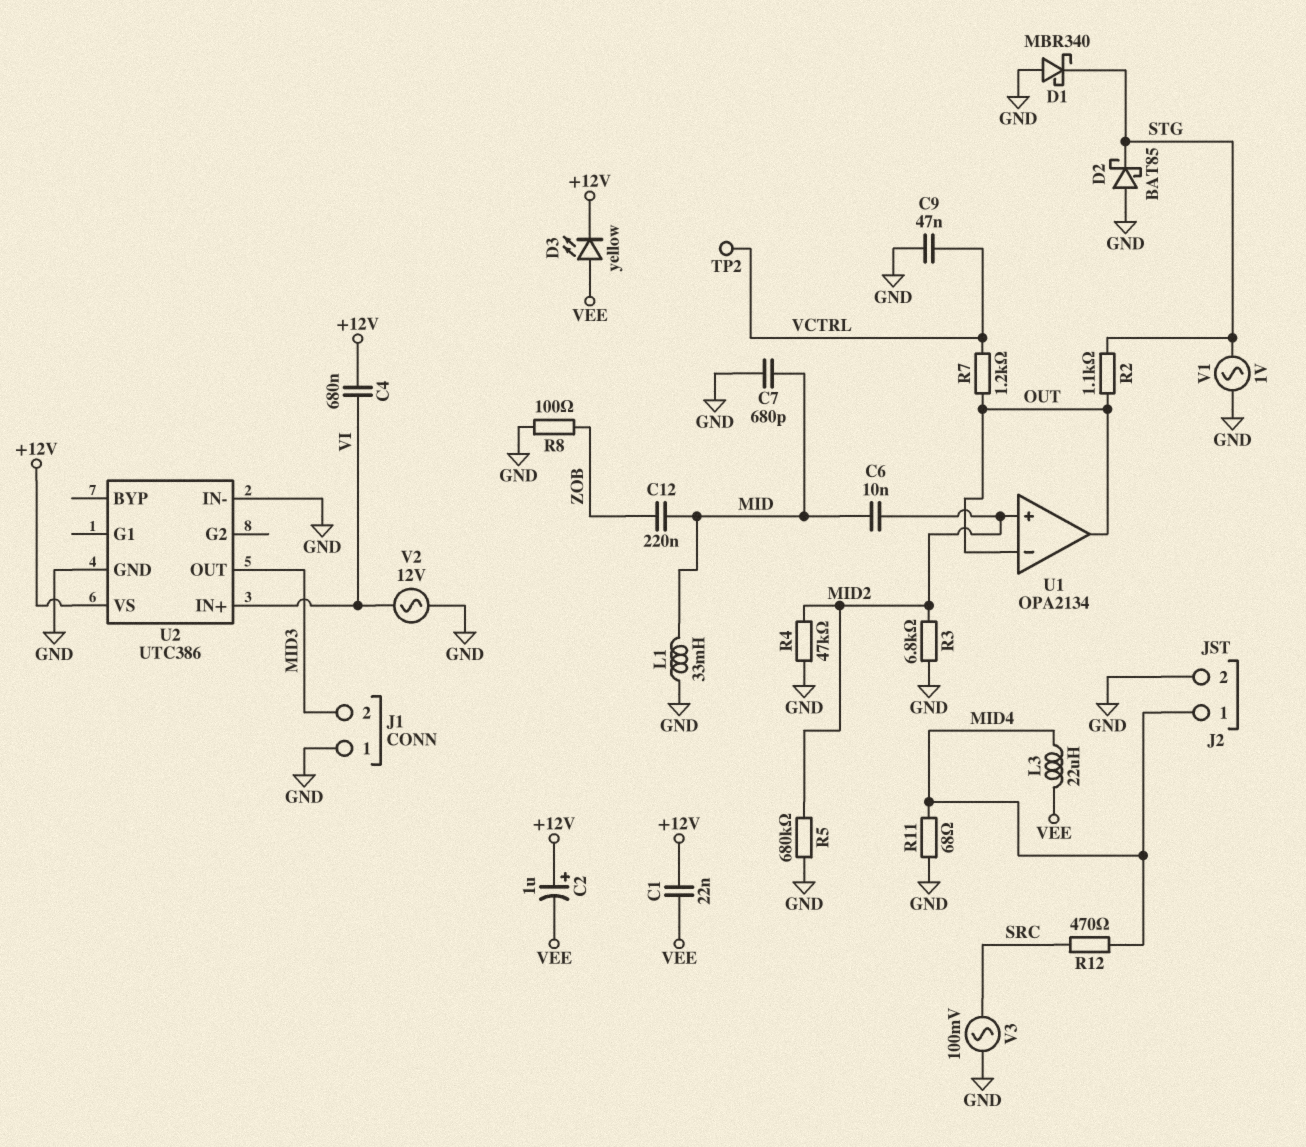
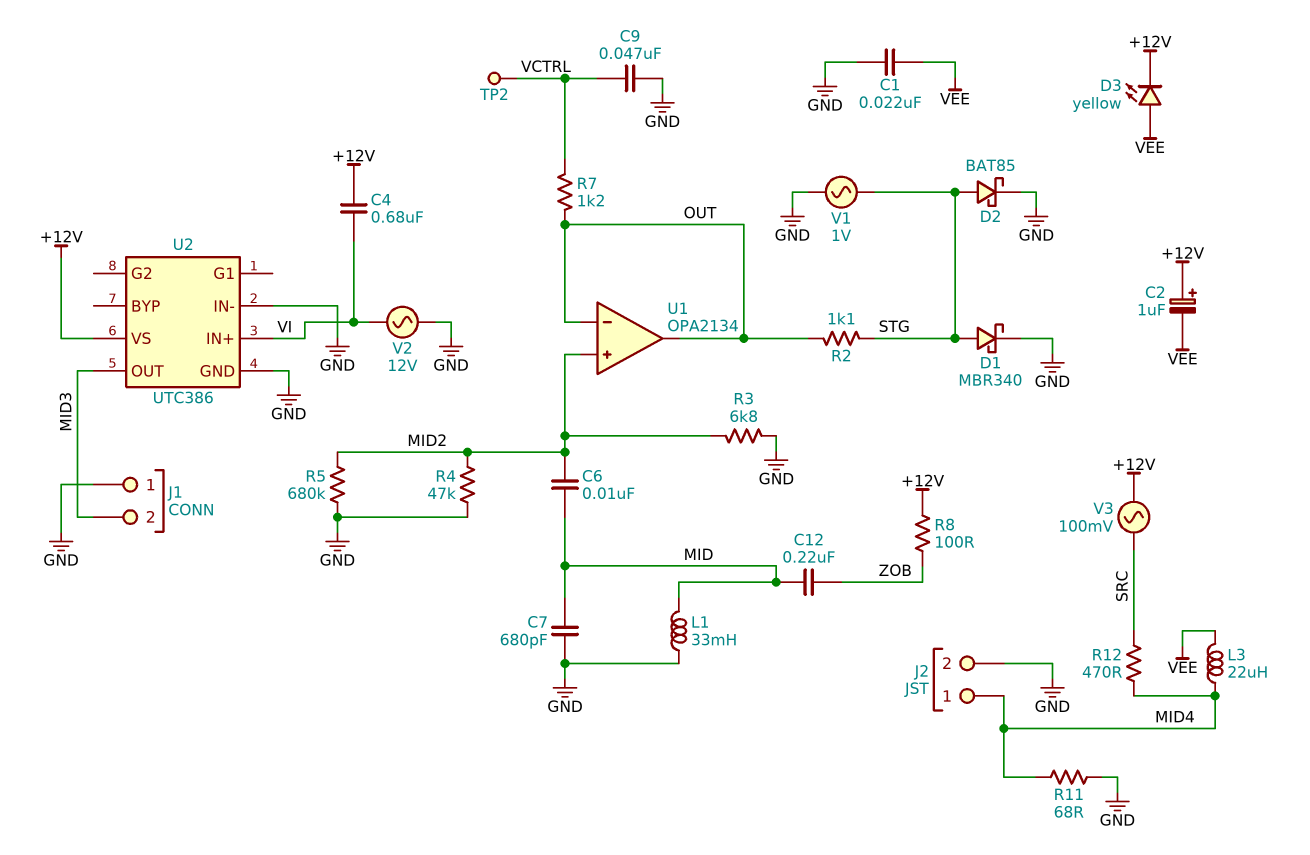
C1: 22nF (+12V, VEE) -> 22nF (GND, VEE)
D1: schottky MBR340 (A GND, K STG) -> schottky MBR340 (A STG, K GND)
D2: schottky BAT85 (A GND, K STG) -> schottky BAT85 (A STG, K GND)
R8: 100 (GND, ZOB) -> 100 (+12V, ZOB)
V3: AC 100mV (GND, SRC) -> AC 100mV (+12V, SRC)

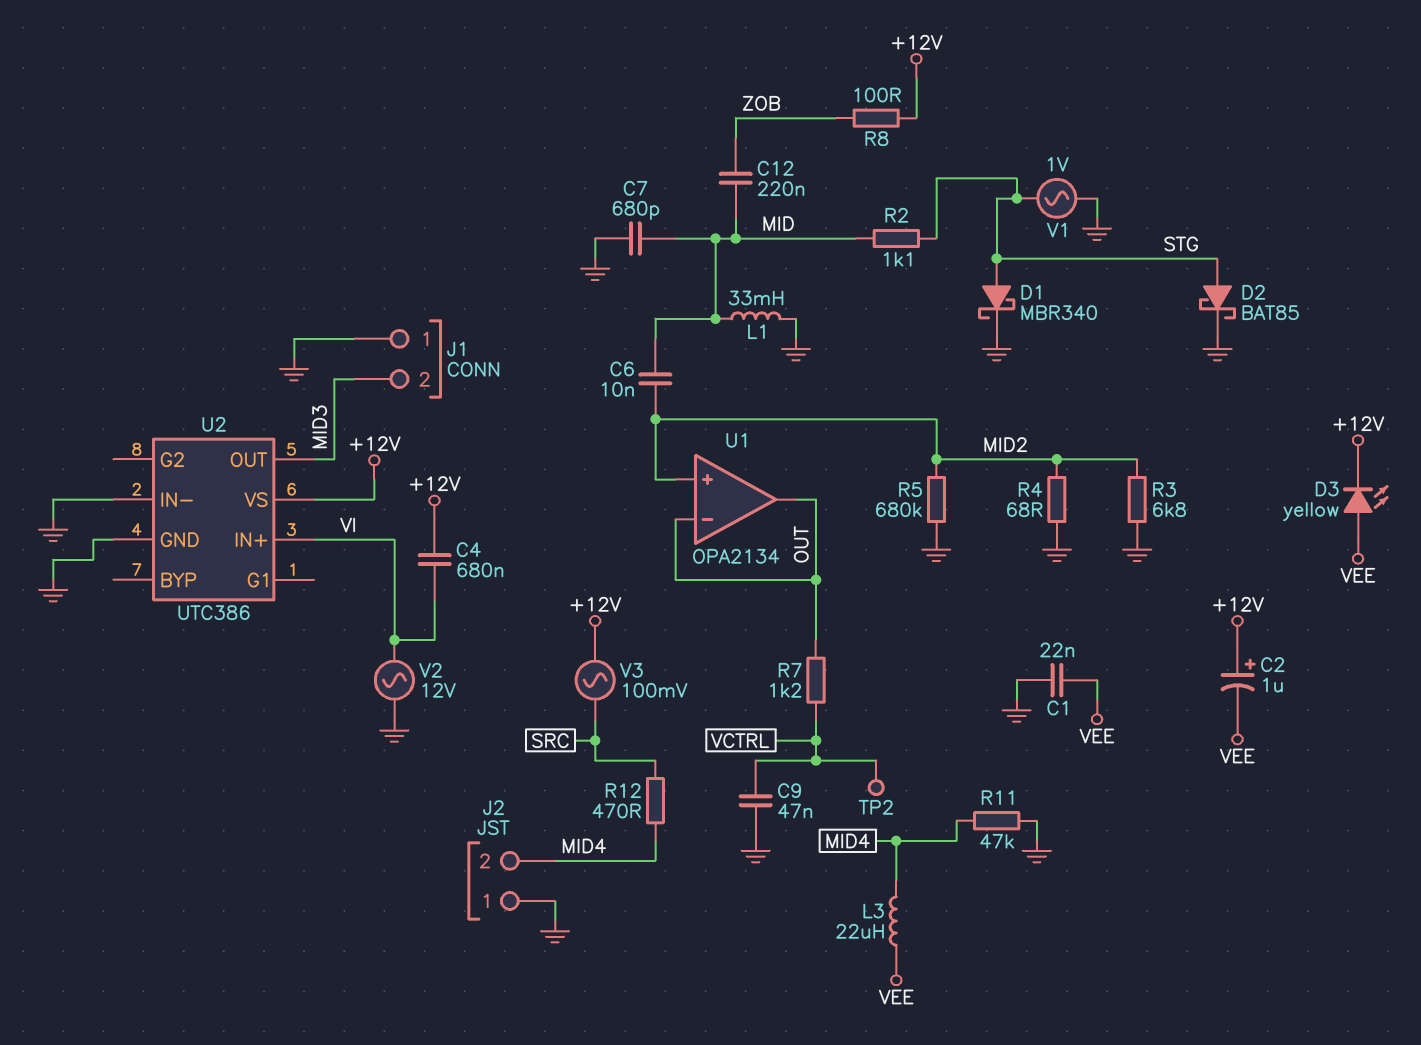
J2 pin 1: MID4 -> GND
J2 pin 2: GND -> MID4
R2: 1.1k (OUT, STG) -> 1.1k (MID, STG)
R4: 47k (GND, MID2) -> 68 (GND, MID2)
R11: 68 (GND, MID4) -> 47k (GND, MID4)

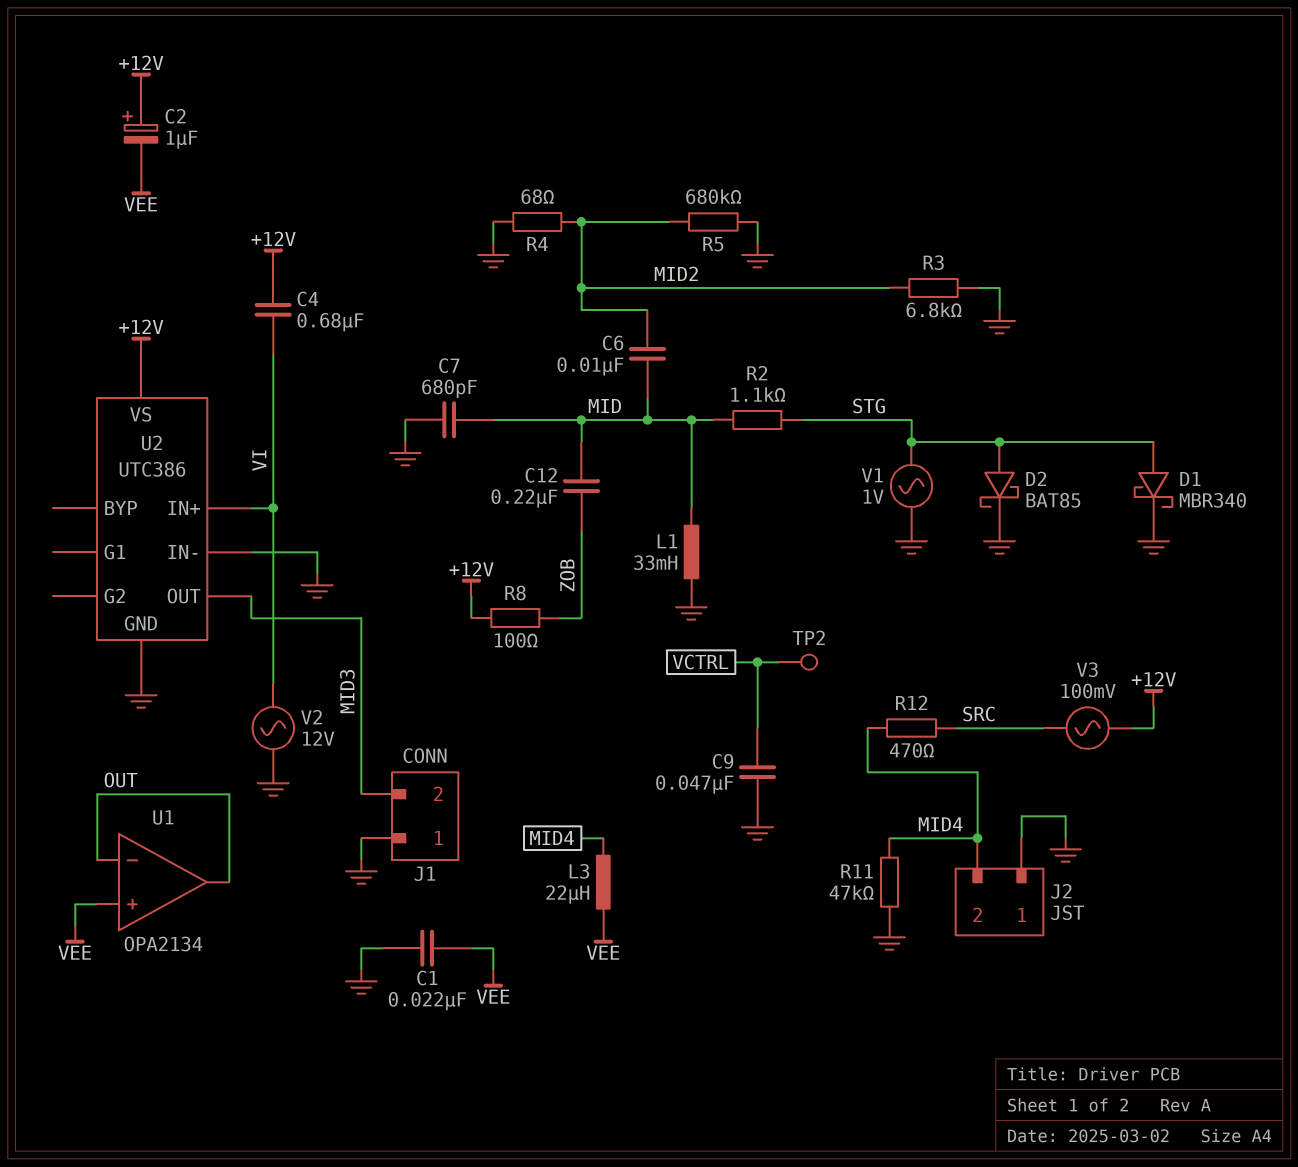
D3: LED yellow (A VEE, K +12V) -> none
R7: 1.2k (OUT, VCTRL) -> none
U1 pin in+: MID2 -> VEE

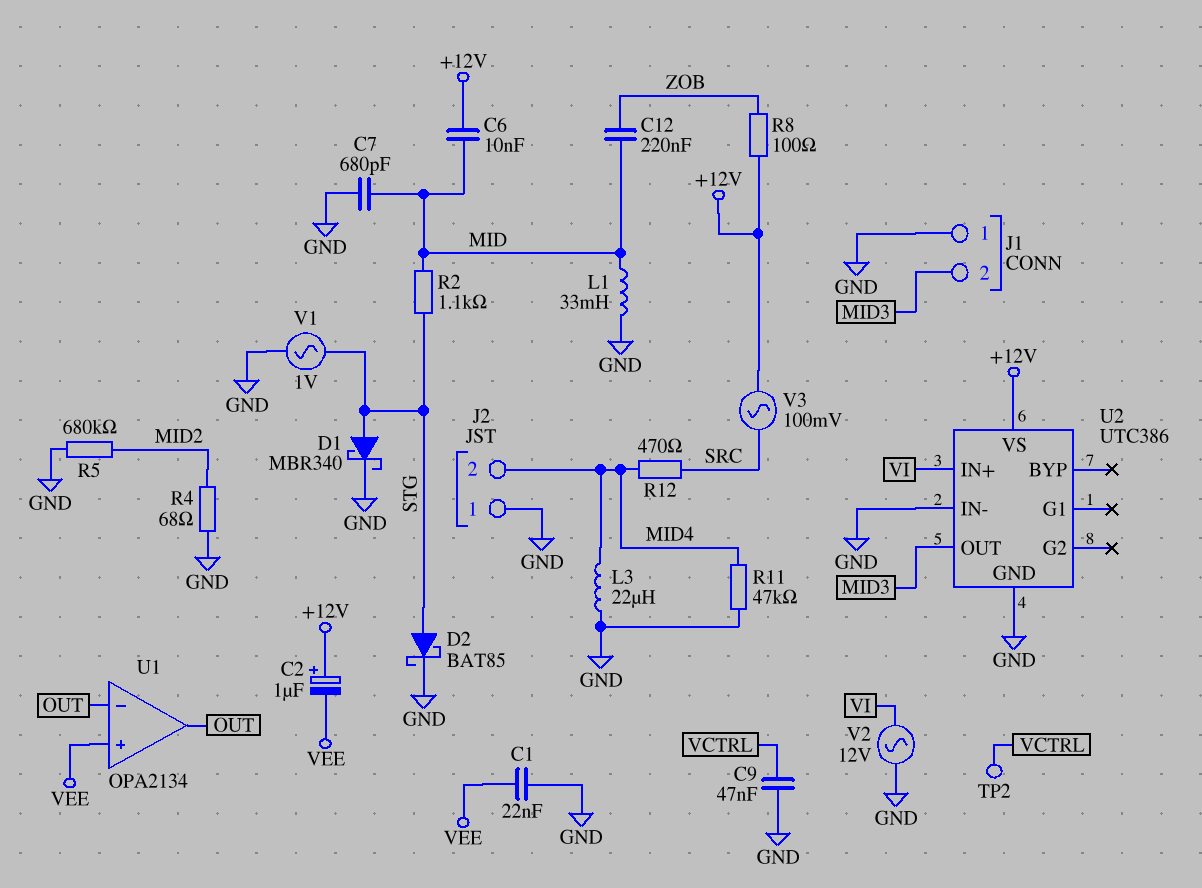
C4: 680nF (+12V, VI) -> none
C6: 10nF (MID, MID2) -> 10nF (+12V, MID)
L3: 22uH (MID4, VEE) -> 22uH (GND, MID4)
R3: 6.8k (GND, MID2) -> none

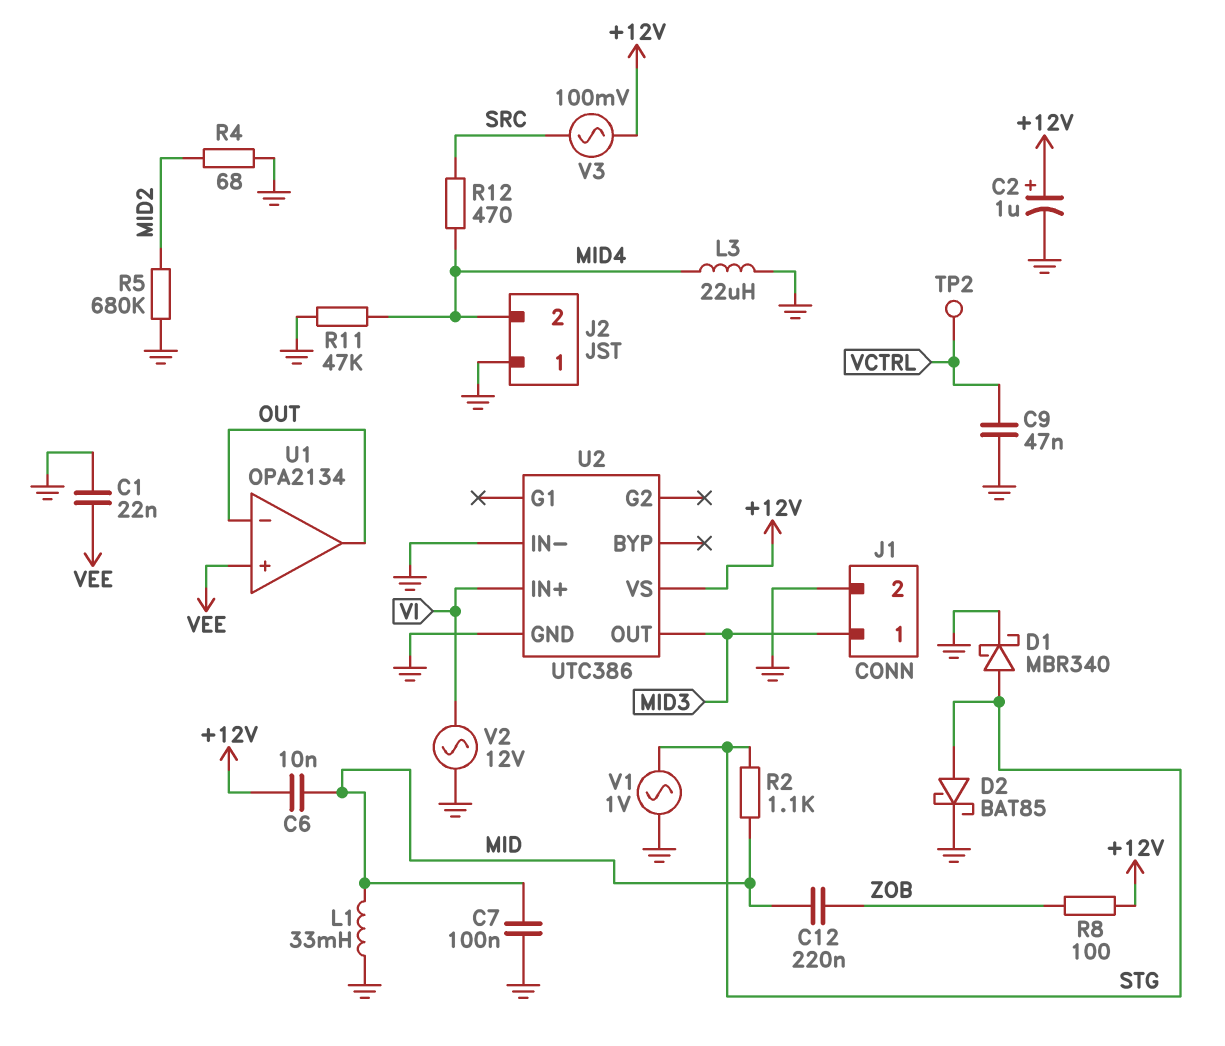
C2: 1uF (plus +12V, minus VEE) -> 1uF (plus +12V, minus GND)
C7: 680pF (GND, MID) -> 100nF (GND, MID)
J1 pin 1: GND -> MID3
J1 pin 2: MID3 -> GND

